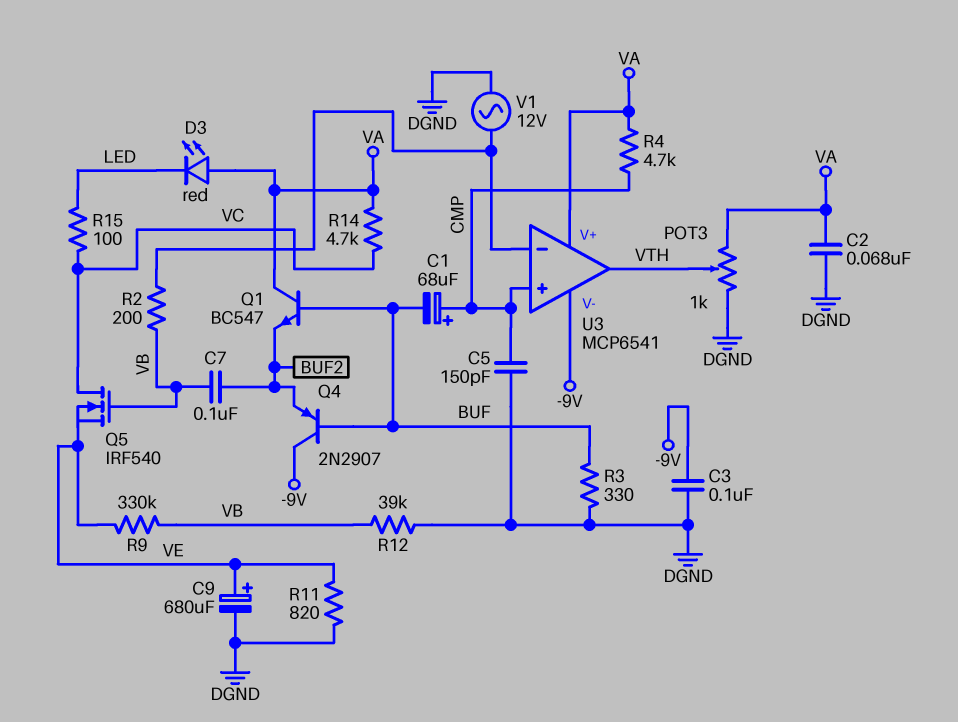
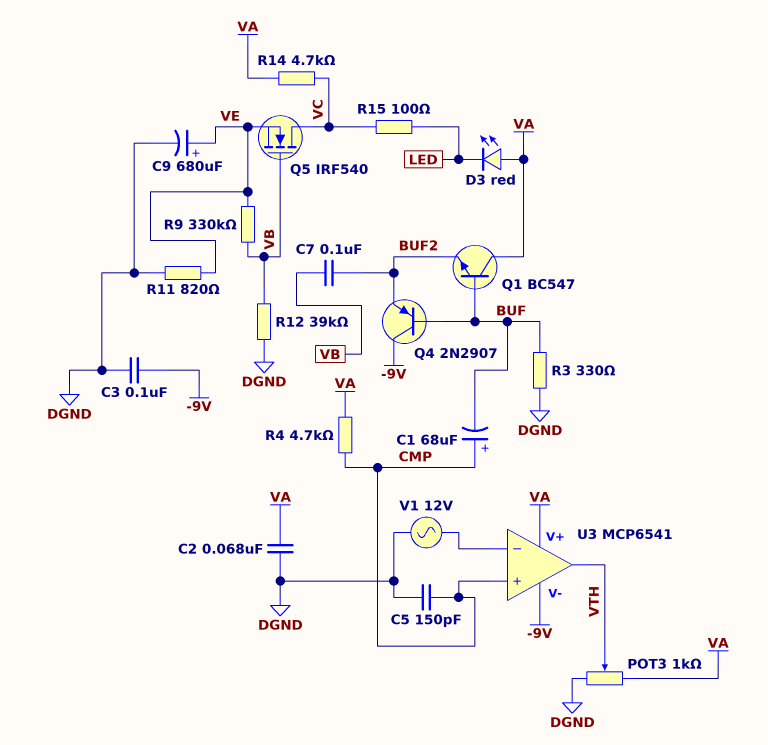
R2: 200 (U3/in-, VB) -> none

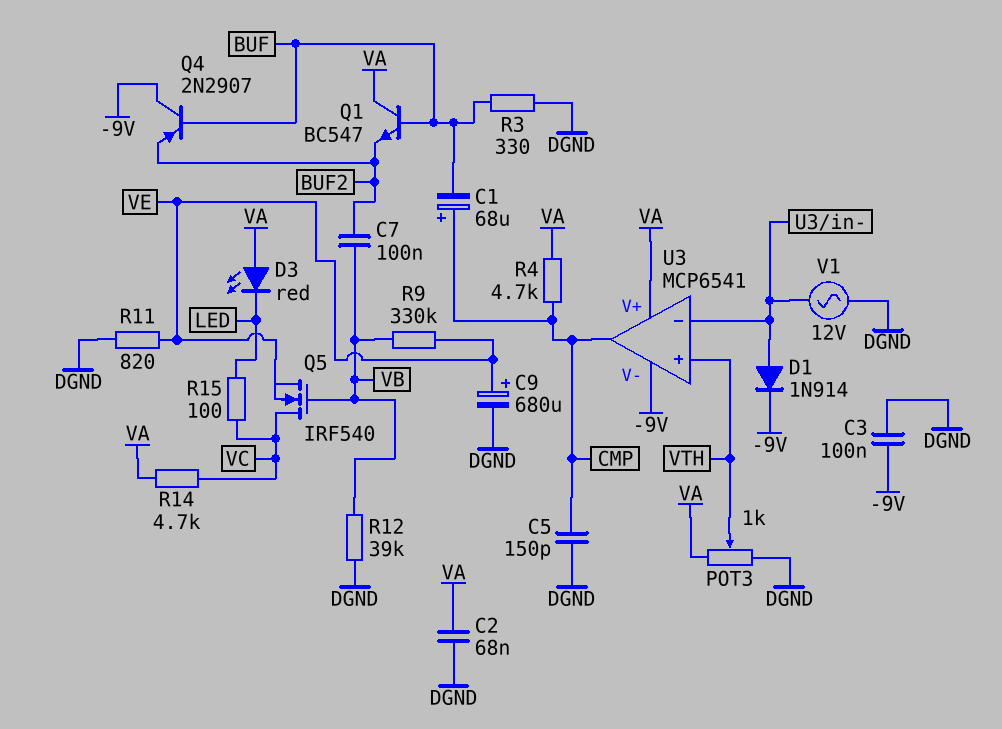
D1: none -> diode 1N914 (A U3/in-, K -9V)
U3 pin in+: CMP -> VTH
U3 pin out: VTH -> CMP

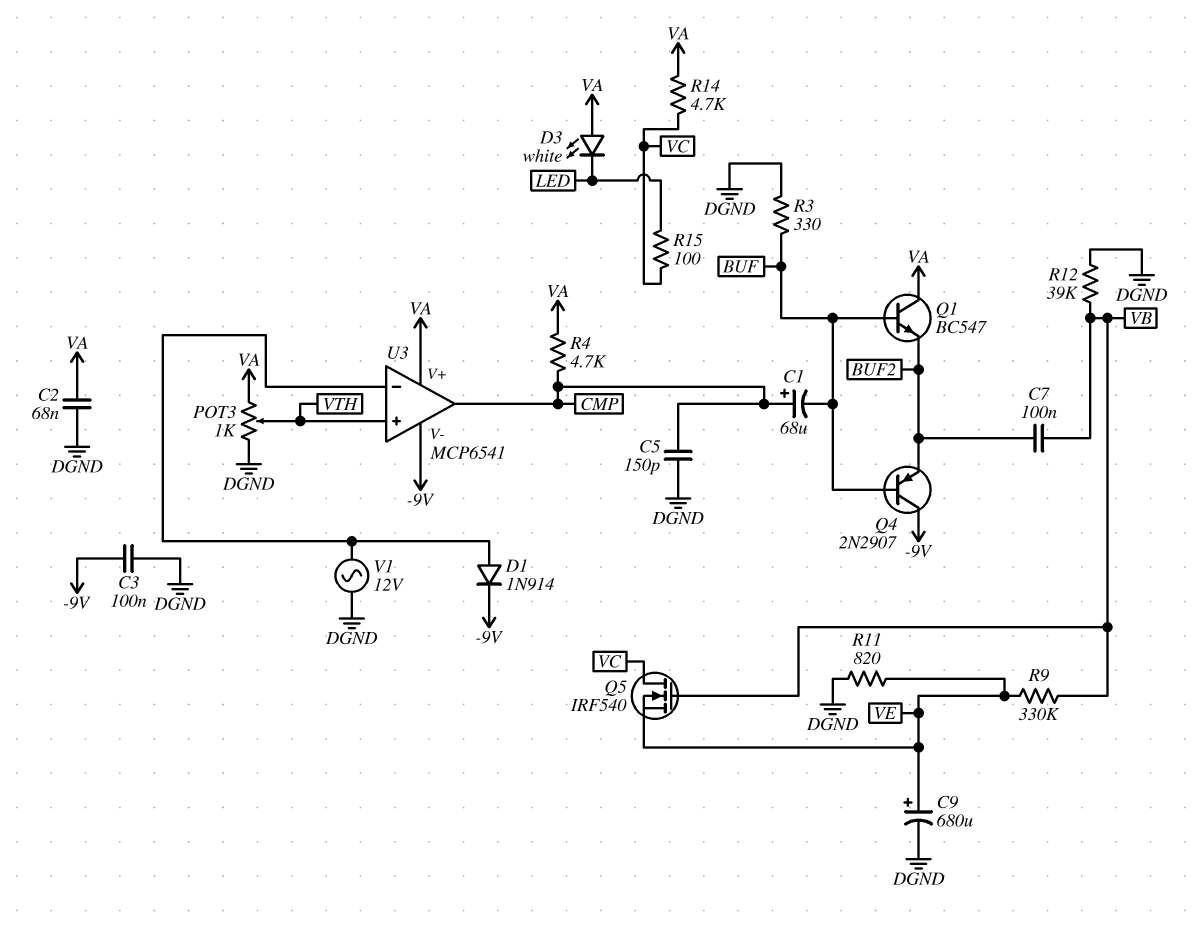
D3: LED red (A VA, K LED) -> LED white (A VA, K LED)

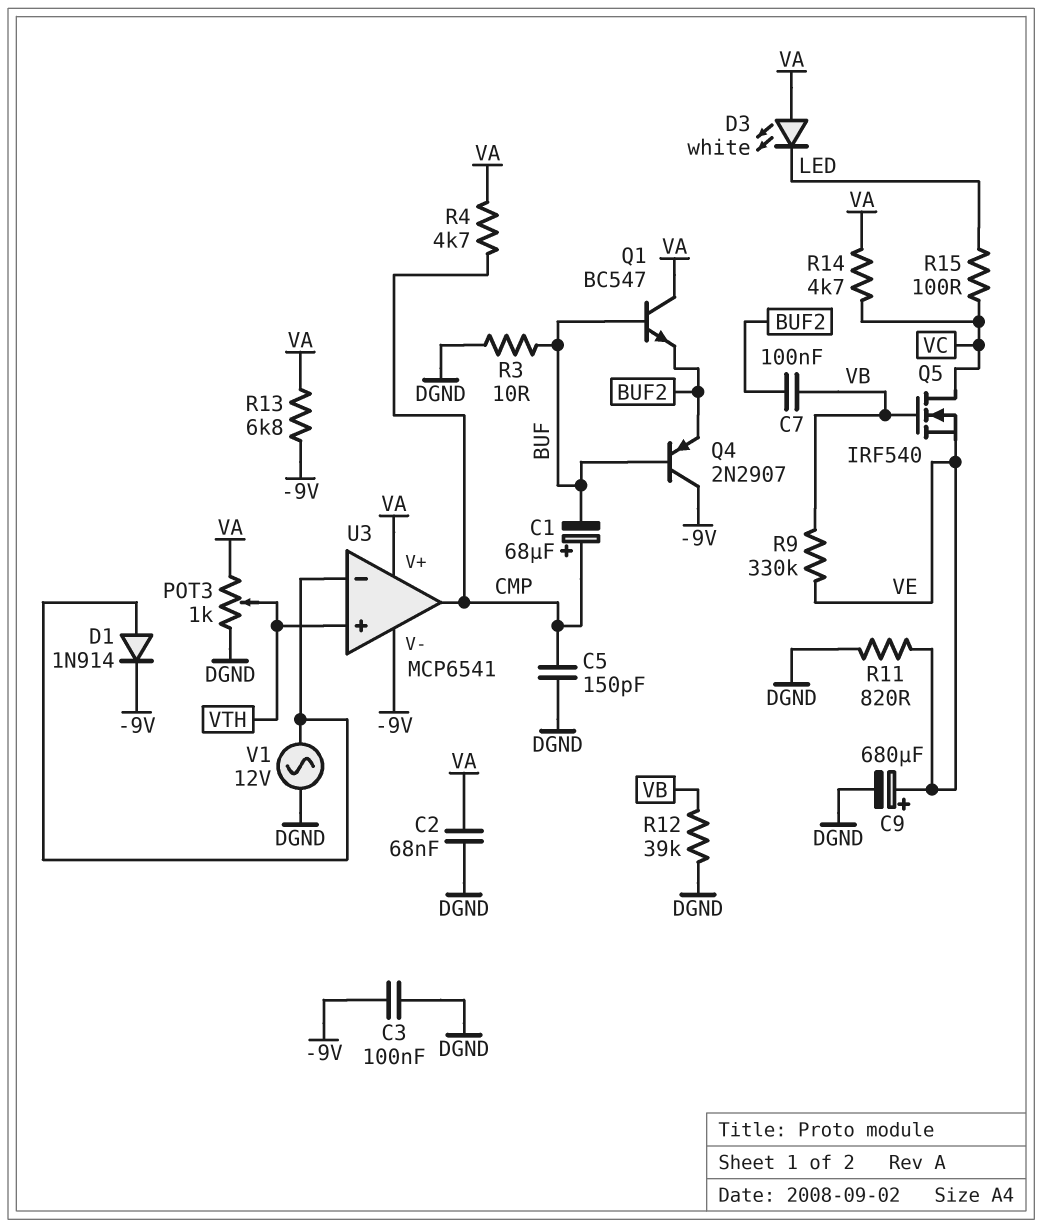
R3: 330 (BUF, DGND) -> 10 (BUF, DGND)
R13: none -> 6.8k (-9V, VA)

